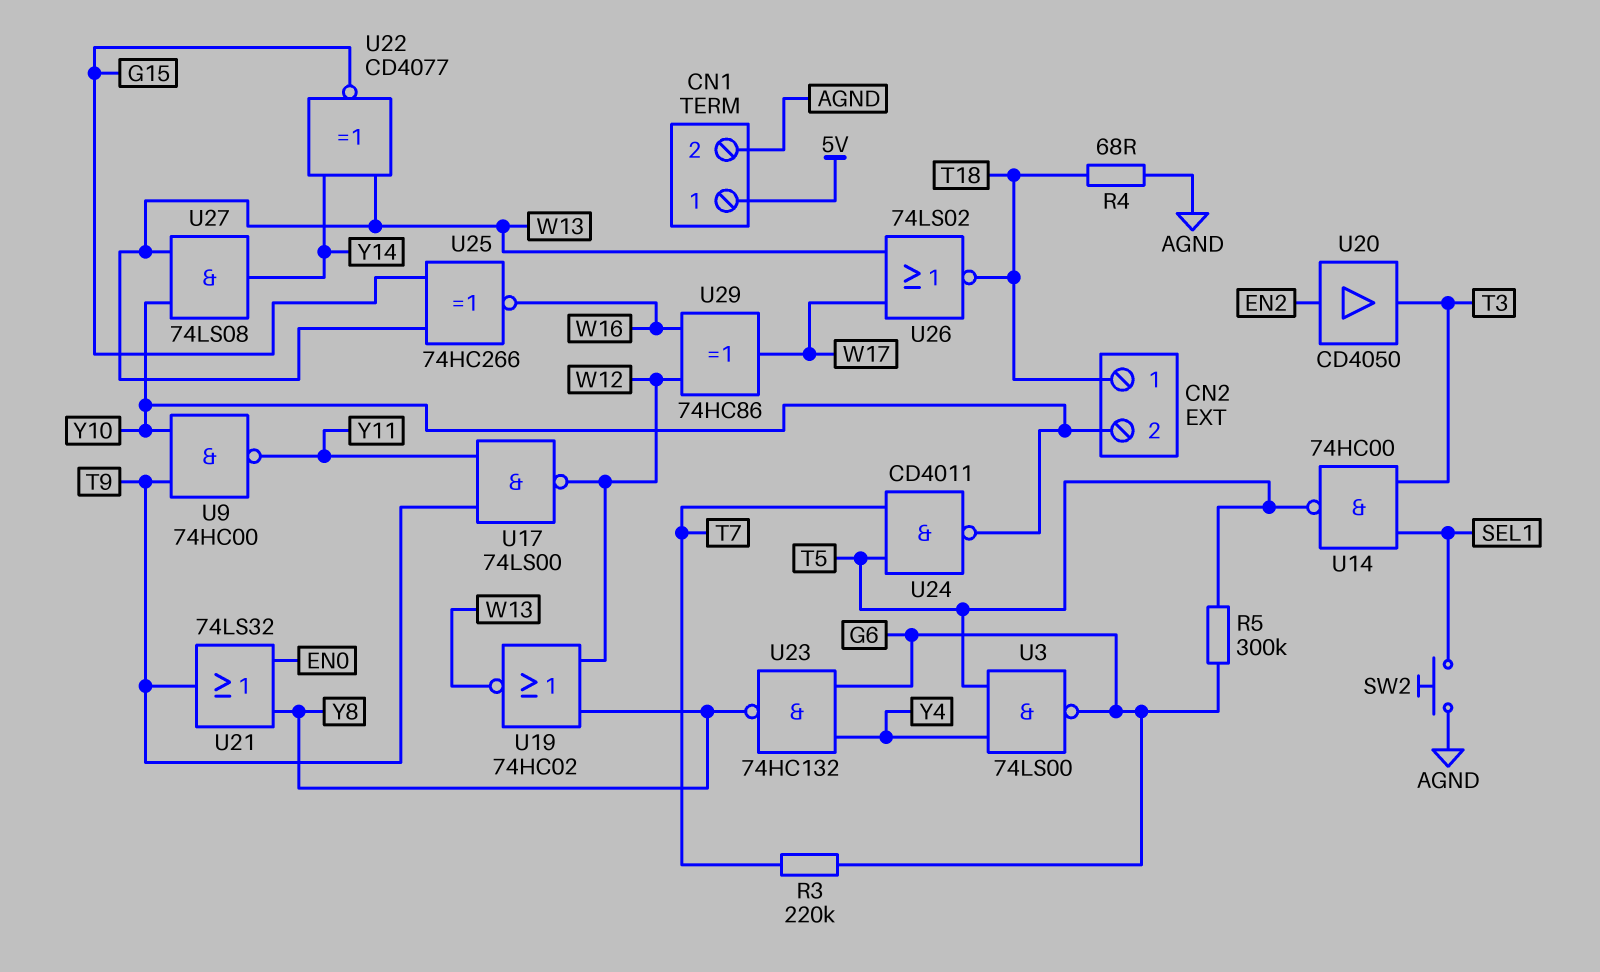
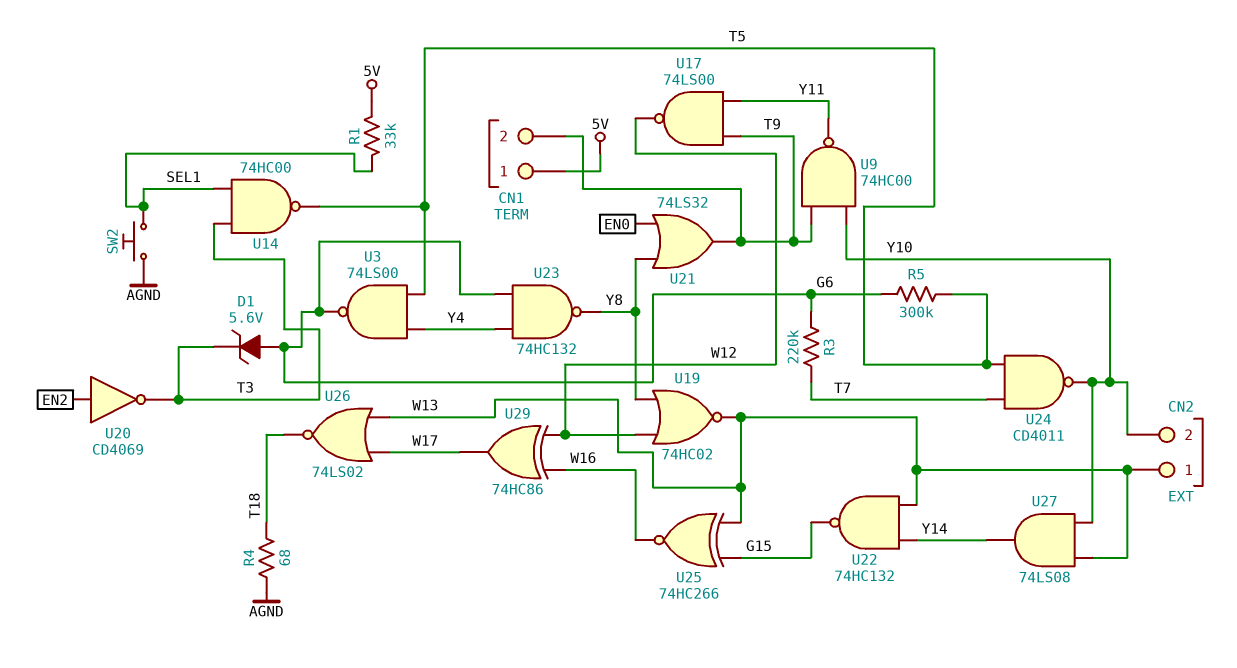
CN1 pin 2: AGND -> T9
CN2 pin 1: T18 -> W13
D1: none -> zener 5.6V (A G6, K T3)
R1: none -> 33k (5V, SEL1)
U20: buffer CD4050 (in EN2, out T3) -> NOT CD4069 (in EN2, out T3)
U22: XNOR CD4077 (in W13, in Y14, out G15) -> NAND 74HC132 (in W13, in Y14, out G15)

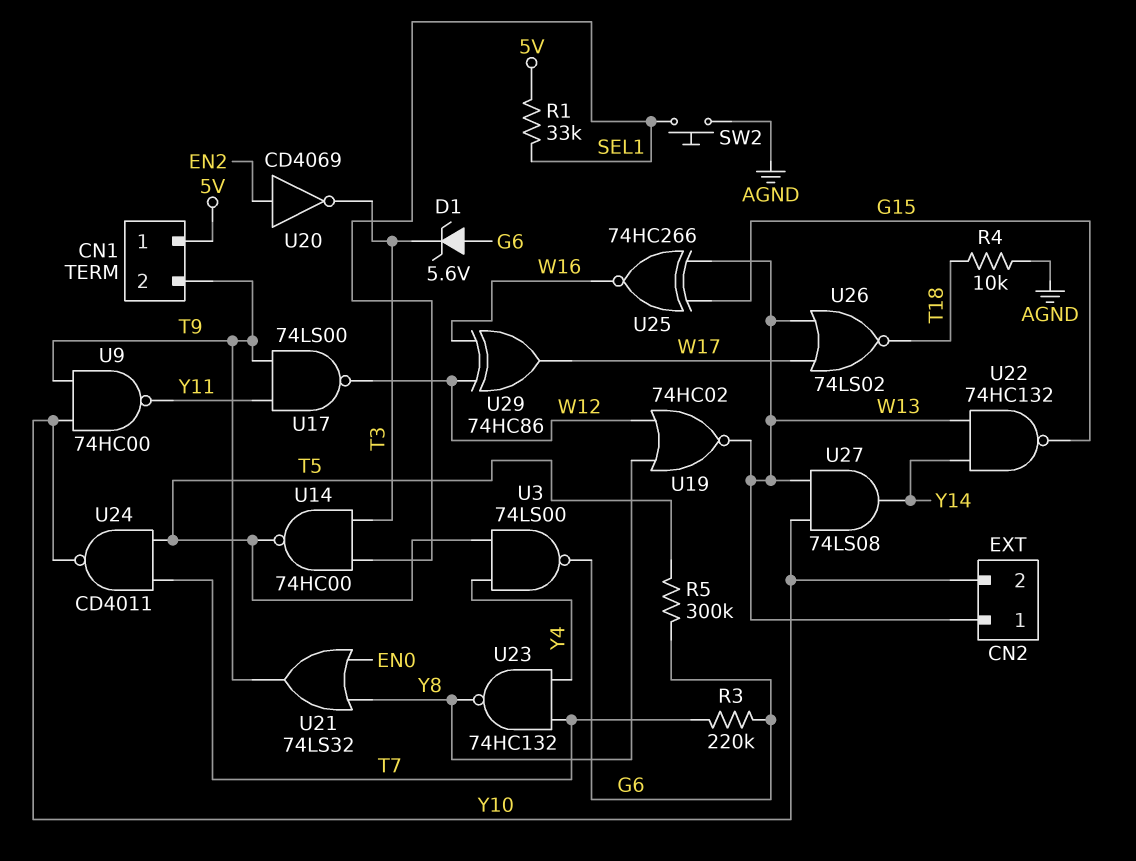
R4: 68 (AGND, T18) -> 10k (AGND, T18)
U23: NAND 74HC132 (in G6, in Y4, out Y8) -> NAND 74HC132 (in T7, in Y4, out Y8)

